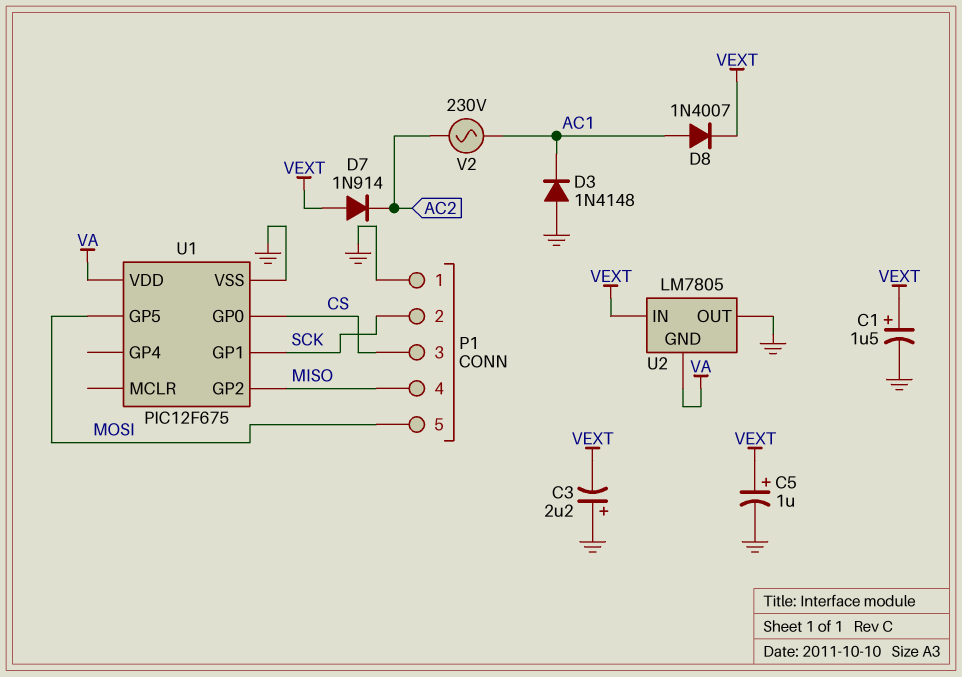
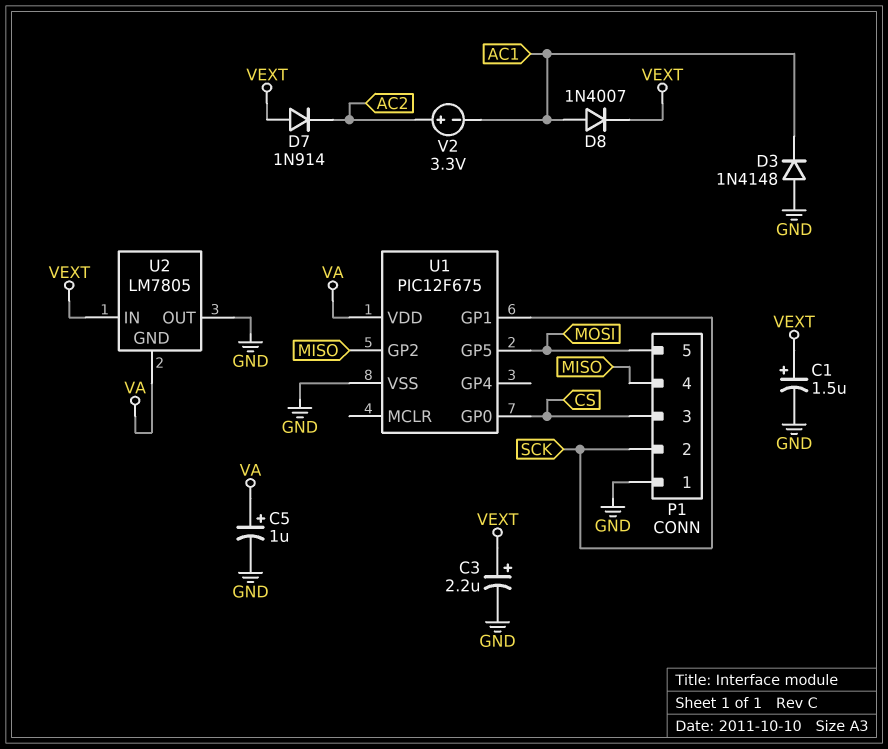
C3: 2.2uF (plus GND, minus VEXT) -> 2.2uF (plus VEXT, minus GND)
C5: 1uF (plus VEXT, minus GND) -> 1uF (plus VA, minus GND)
V2: AC 230V (AC1, AC2) -> 3.3V (plus AC2, minus AC1)

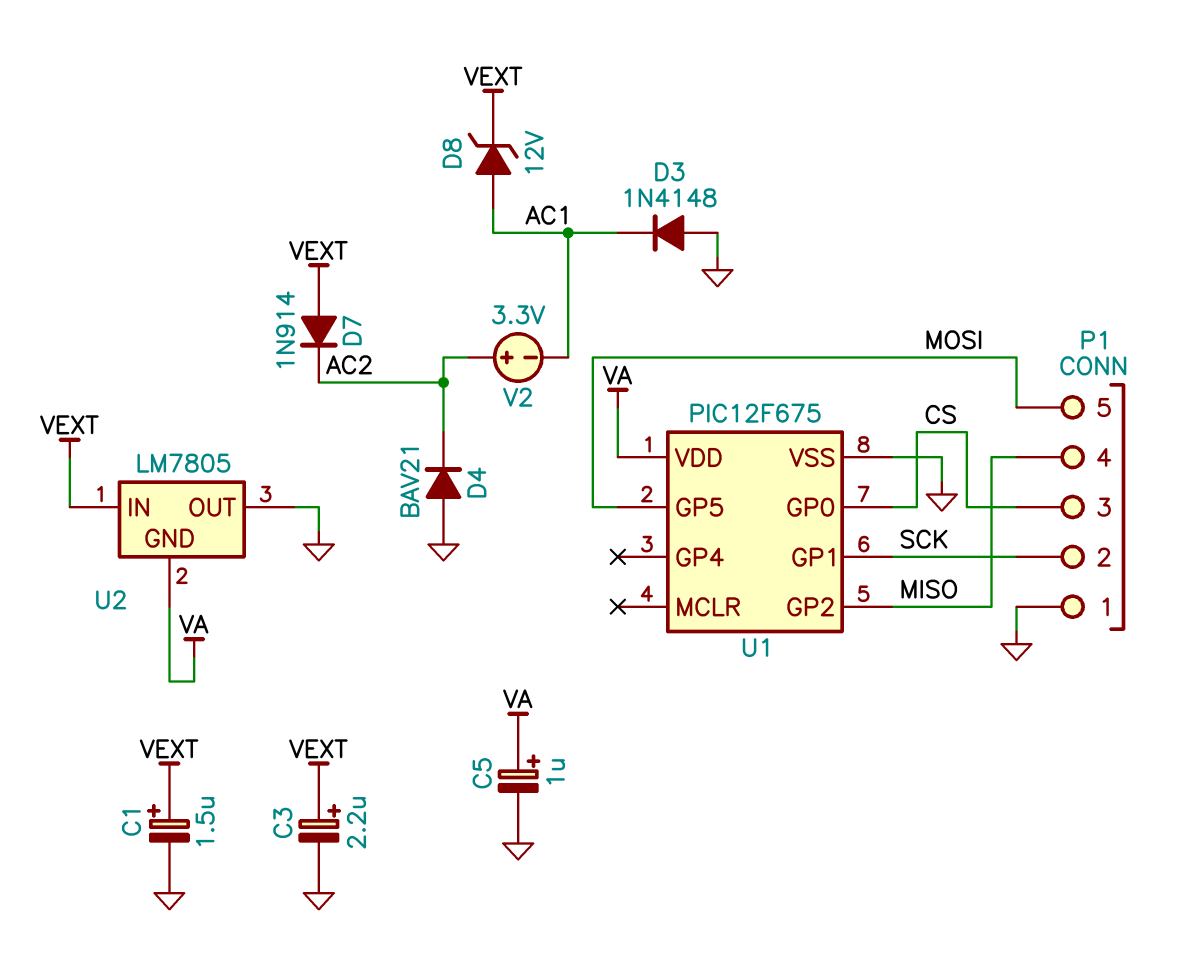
D4: none -> diode BAV21 (A GND, K AC2)
D8: diode 1N4007 (A AC1, K VEXT) -> zener 12V (A AC1, K VEXT)

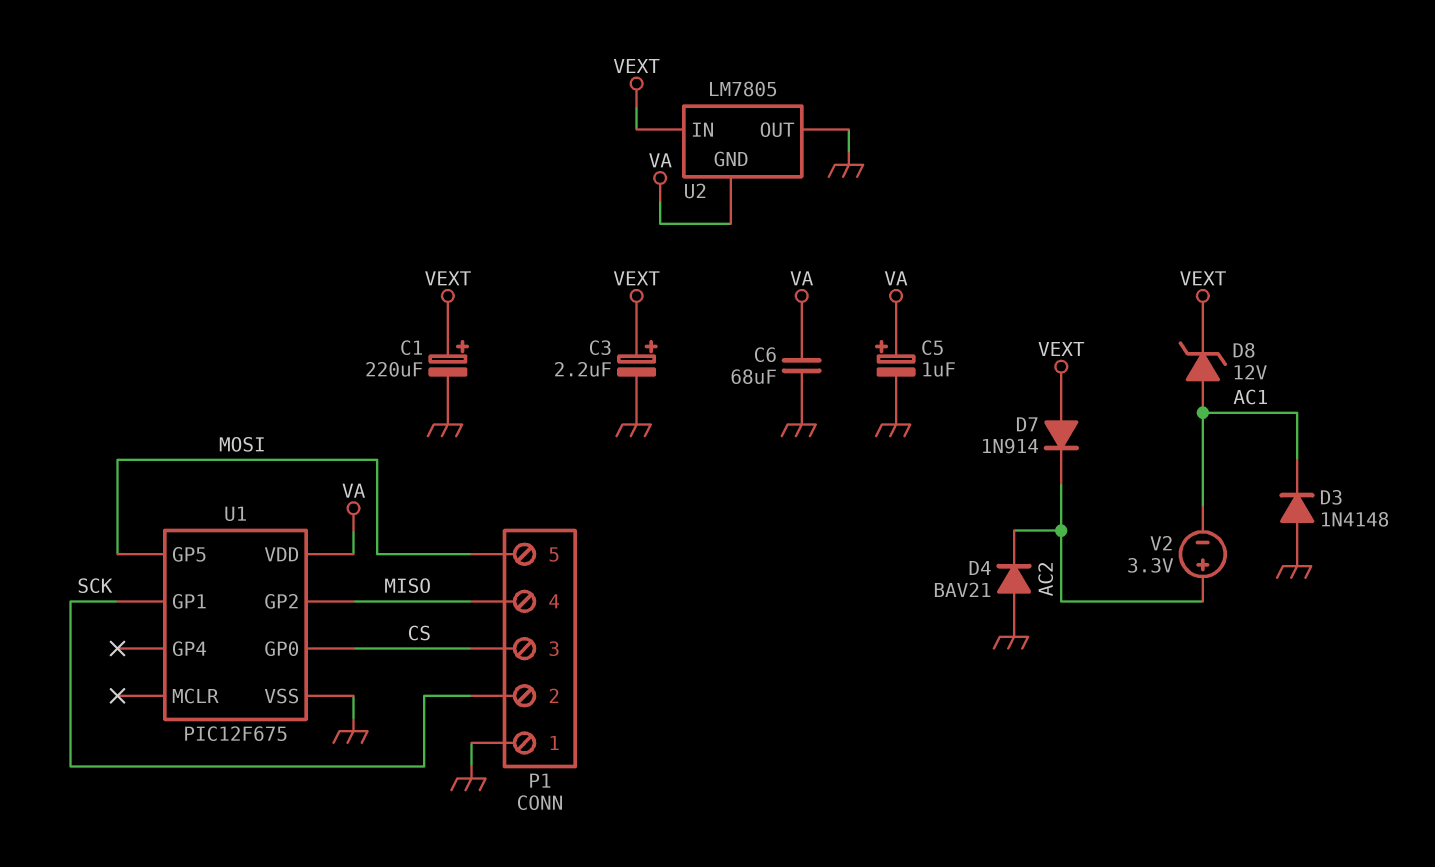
C1: 1.5uF (plus VEXT, minus GND) -> 220uF (plus VEXT, minus GND)
C6: none -> 68uF (GND, VA)

